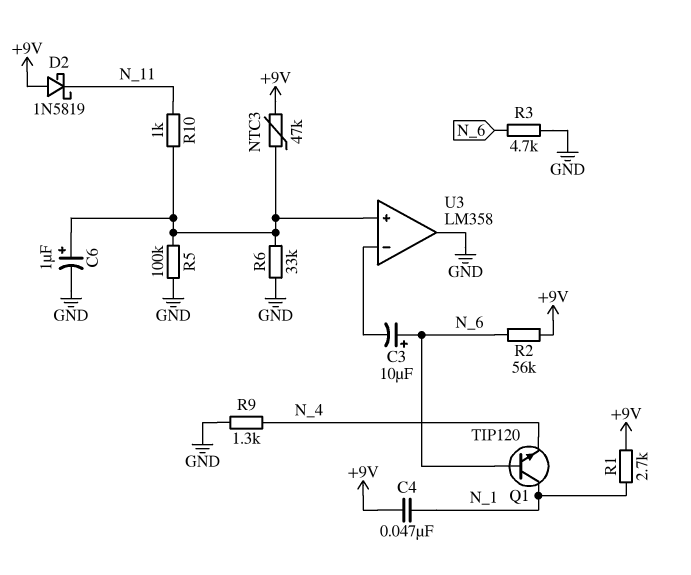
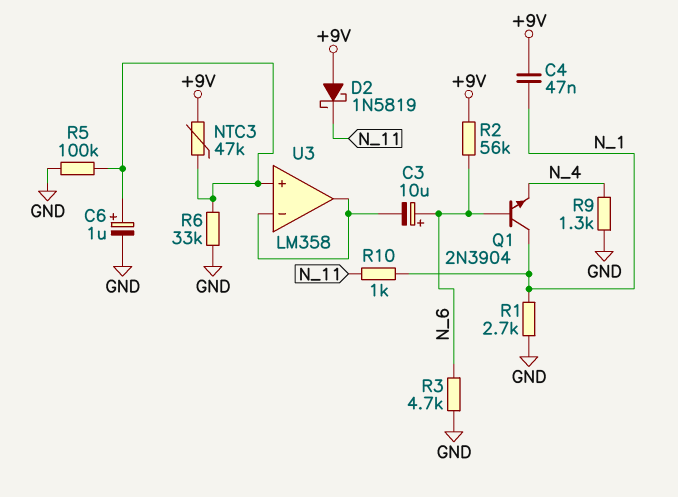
Q1: NPN TIP120 (B N_6, C N_1, E N_4) -> NPN 2N3904 (B N_6, C N_1, E N_4)
R1: 2.7k (+9V, N_1) -> 2.7k (GND, N_1)
R10: 1k (N_11, U3/in+) -> 1k (N_1, N_11)
U3 pin out: GND -> U3/in-

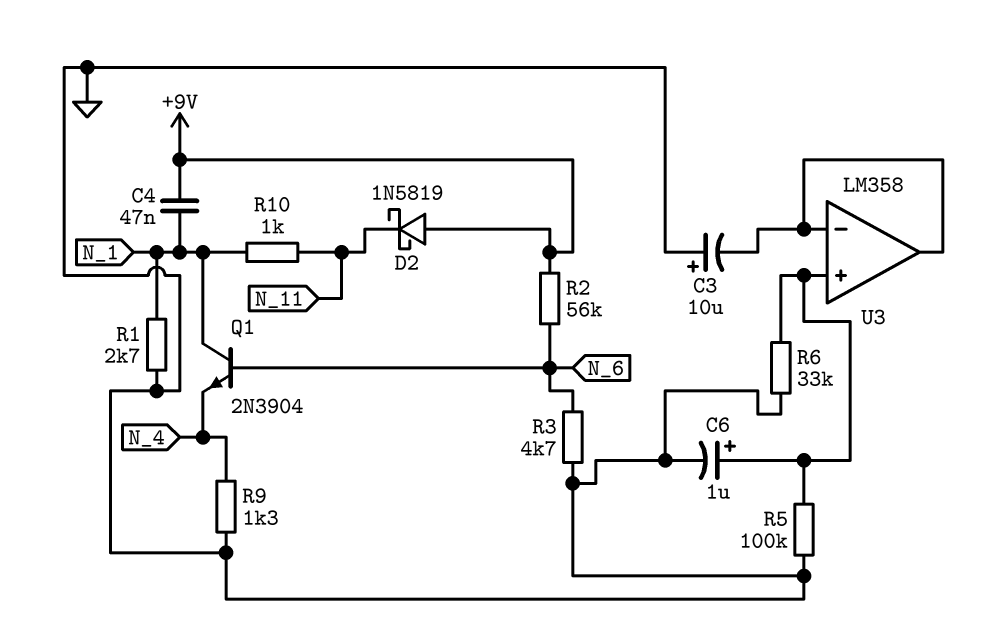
C3: 10uF (plus N_6, minus U3/in-) -> 10uF (plus GND, minus U3/in-)
NTC3: 47k (+9V, U3/in+) -> none

